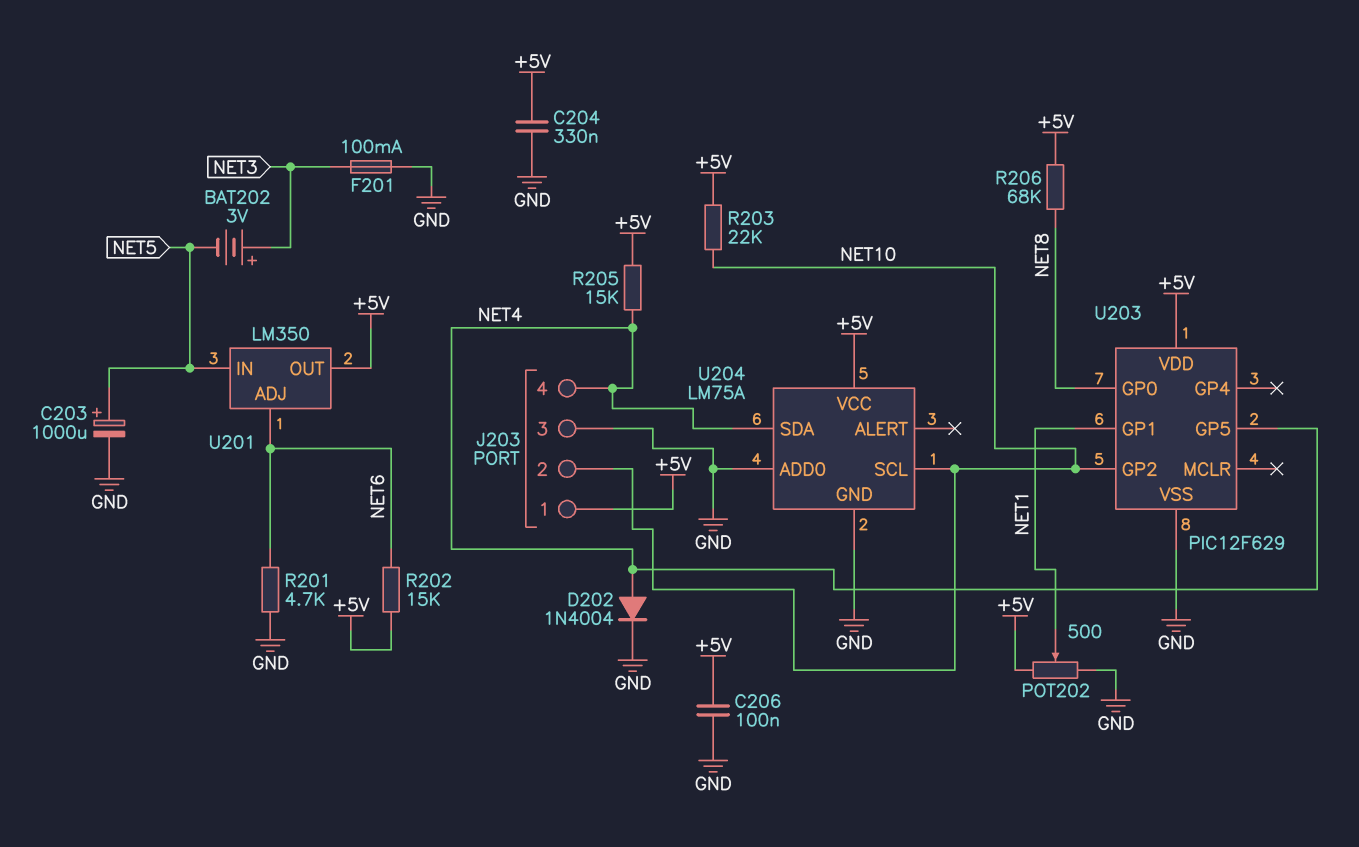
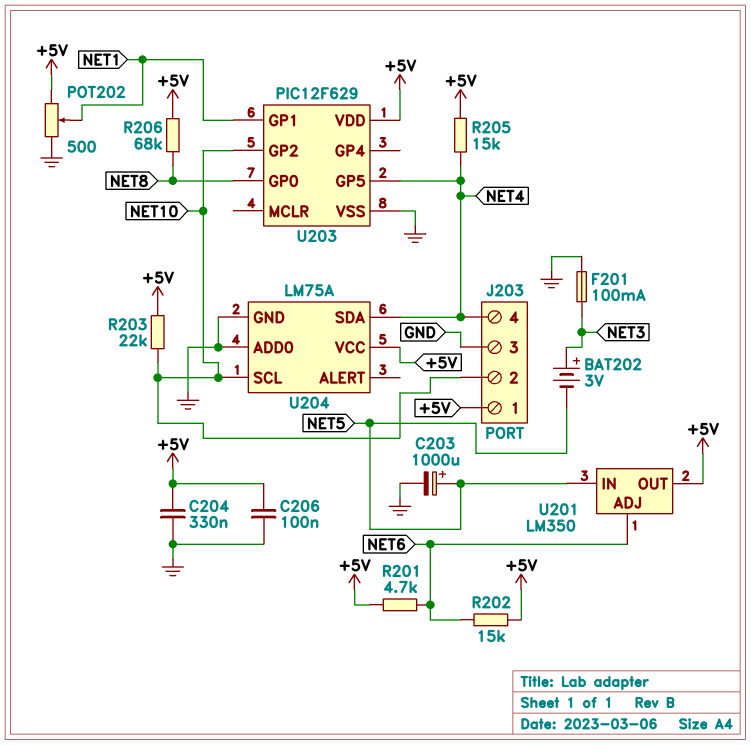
D202: diode 1N4004 (A NET4, K GND) -> none
R201: 4.7k (GND, NET6) -> 4.7k (+5V, NET6)

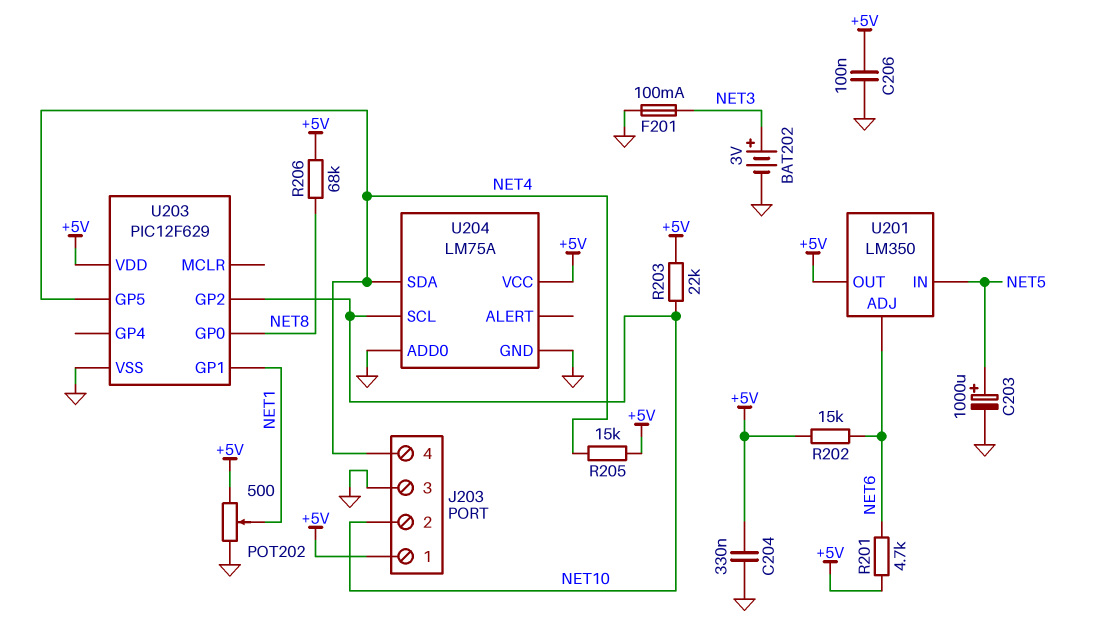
BAT202: 3V (plus NET3, minus NET5) -> 3V (plus NET3, minus GND)

